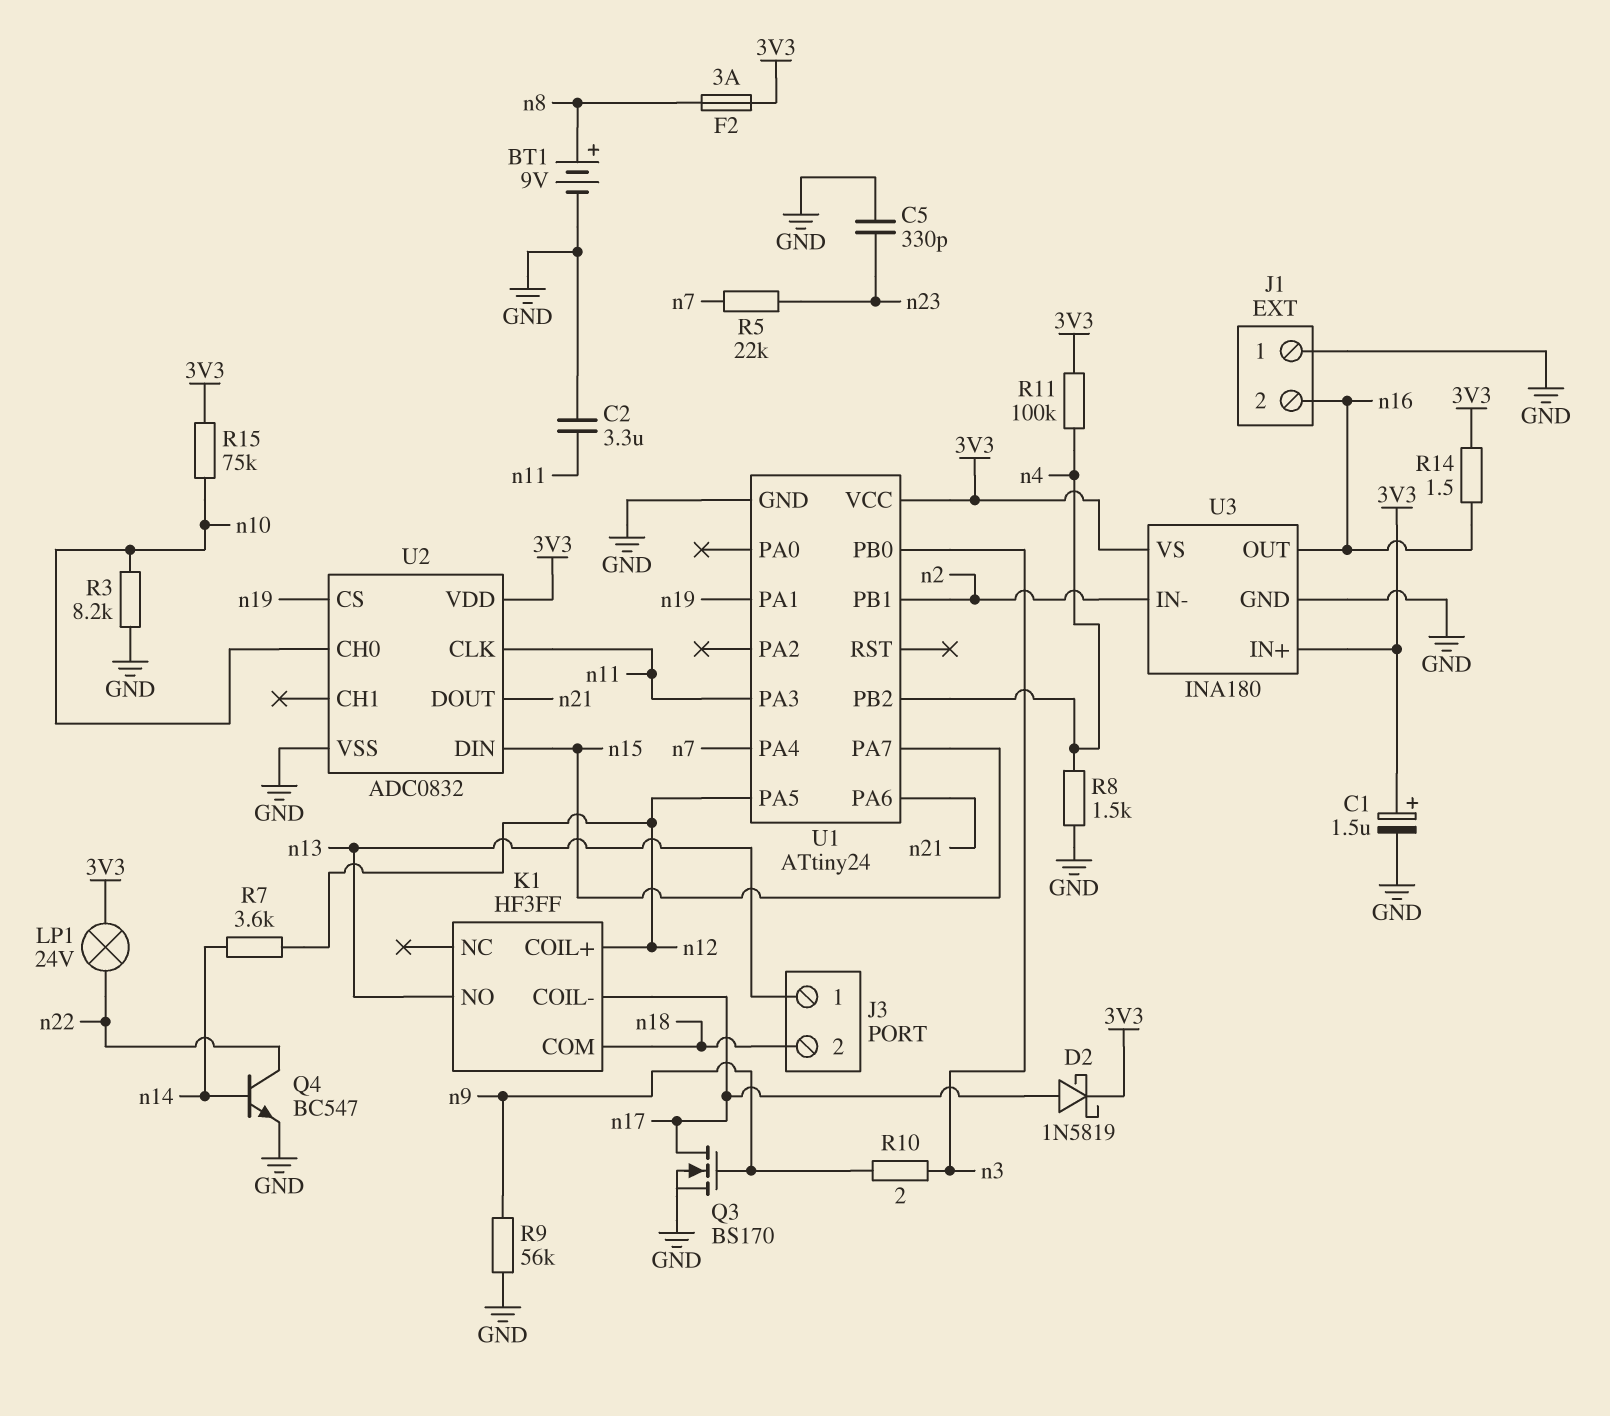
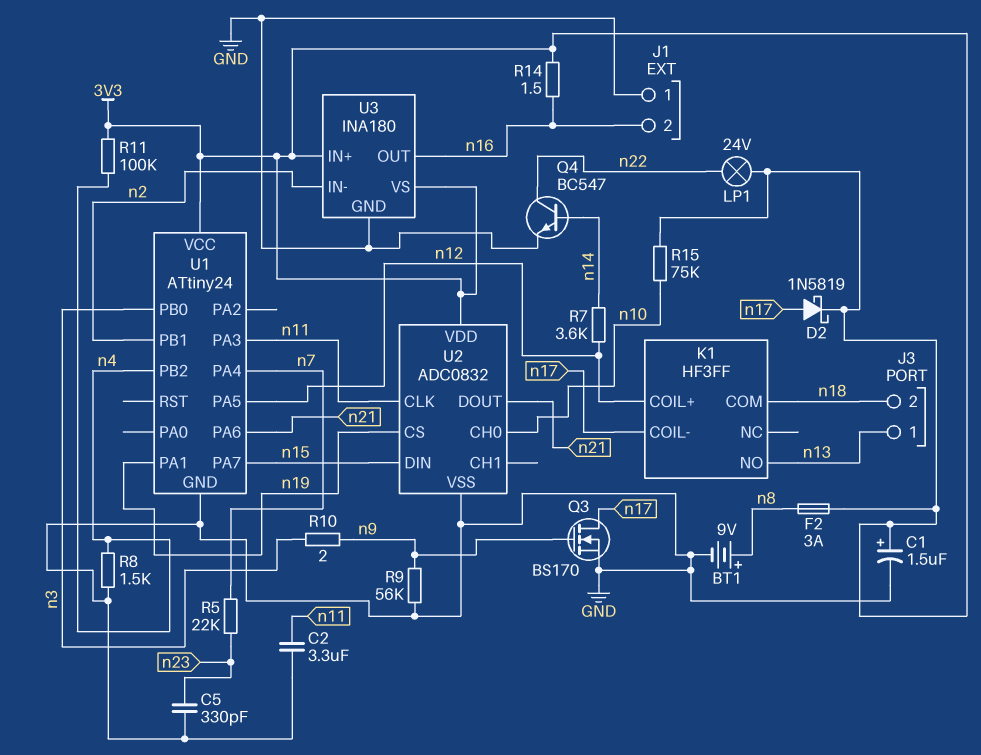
R3: 8.2k (GND, n10) -> none

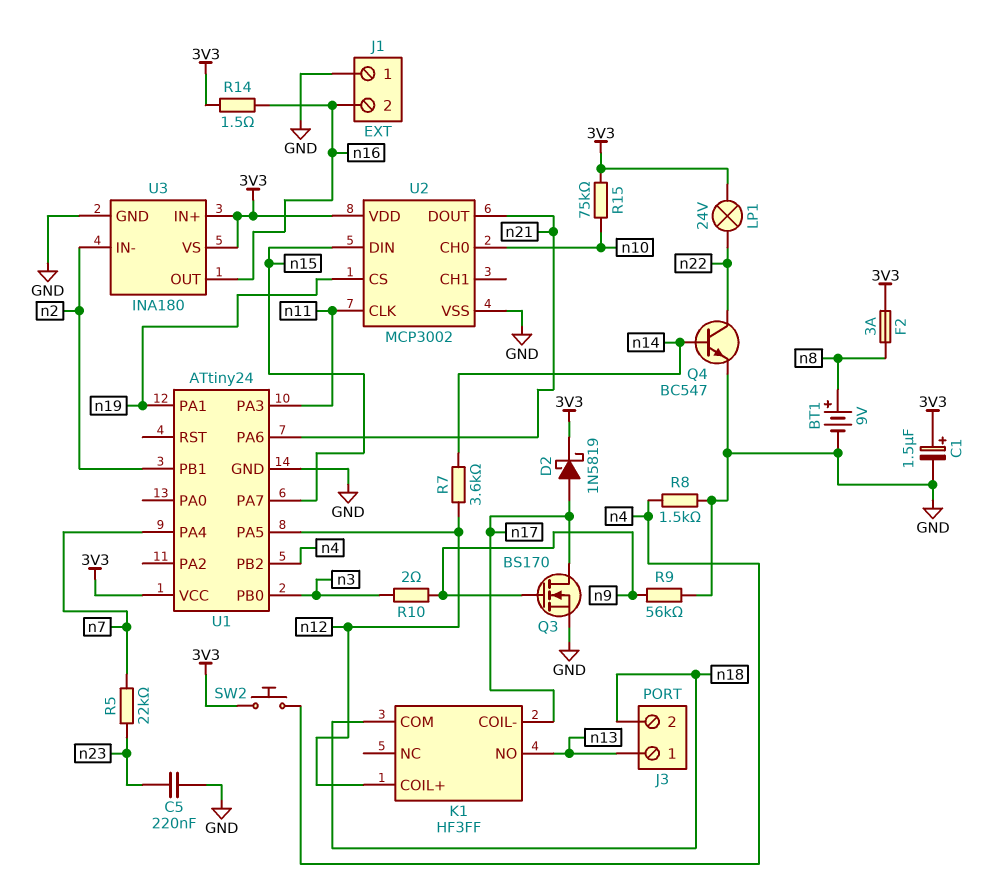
C2: 3.3uF (GND, n11) -> none
C5: 330pF (GND, n23) -> 220nF (GND, n23)
R11: 100k (3V3, n4) -> none
SW2: none -> button (3V3, n4)
U2: ADC0832 -> MCP3002

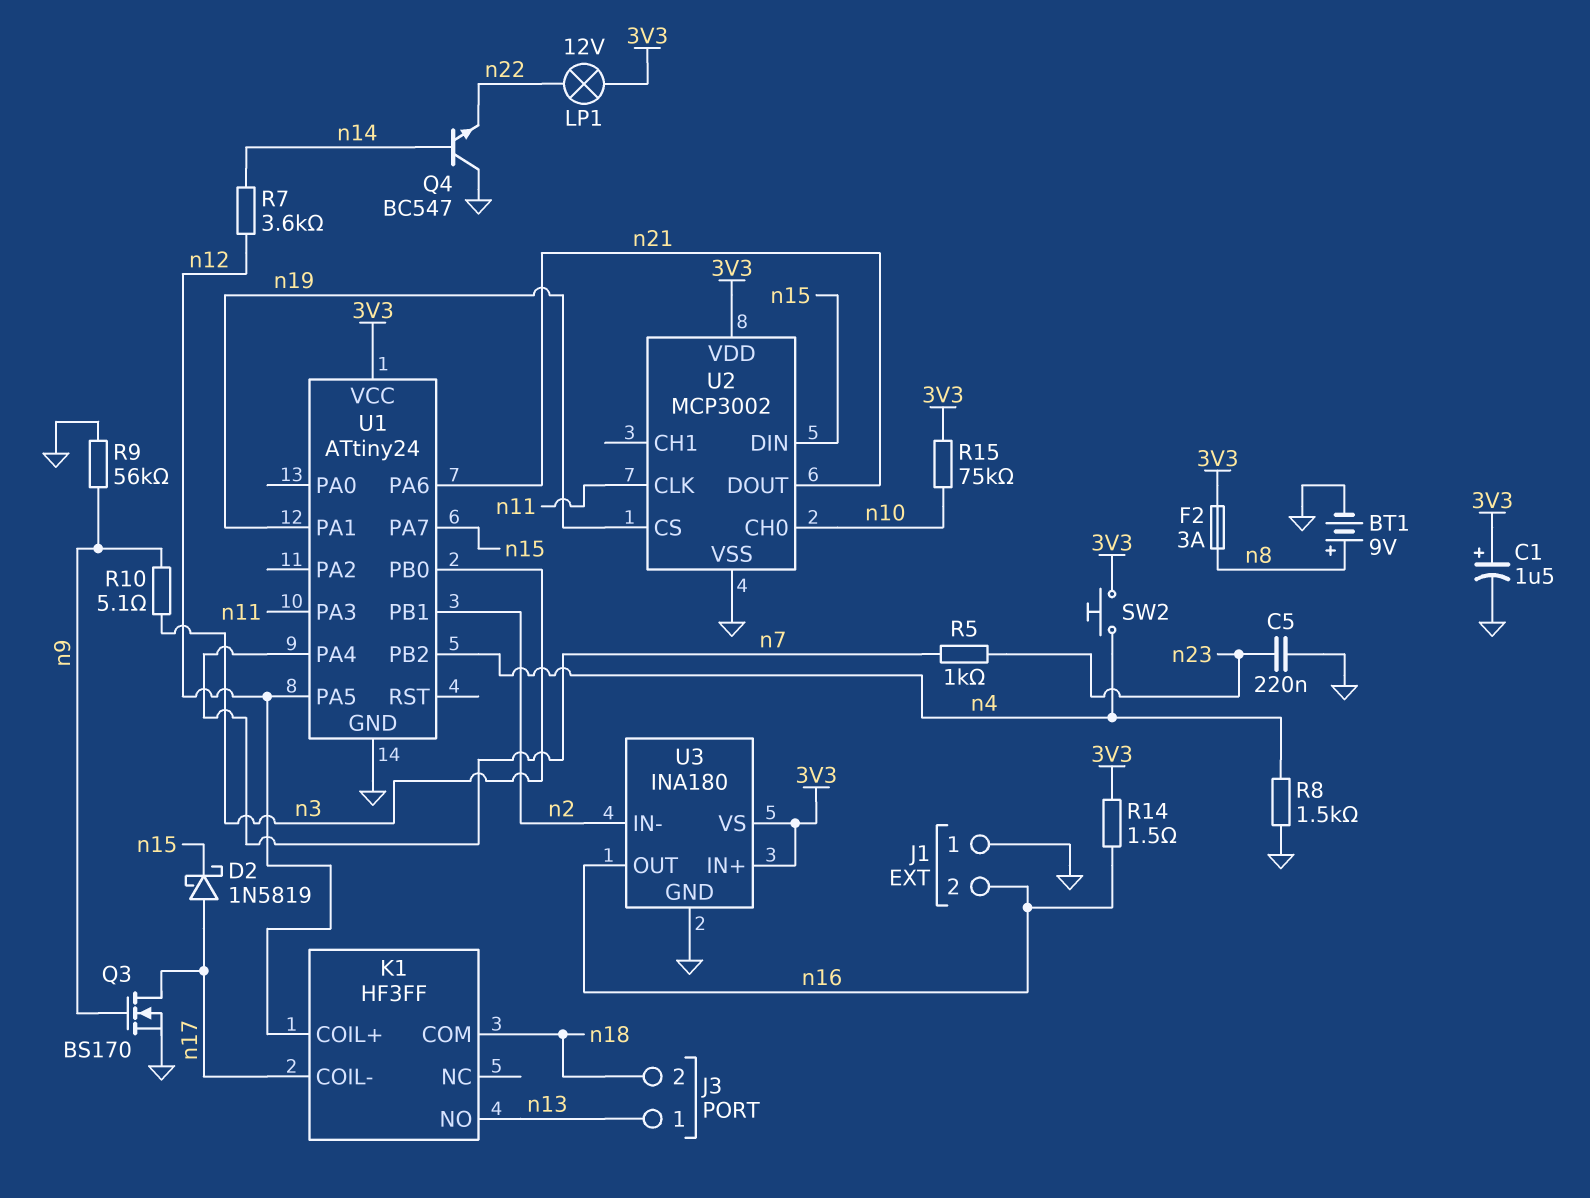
D2: schottky 1N5819 (A n17, K 3V3) -> schottky 1N5819 (A n17, K n15)
LP1: lamp 24V (3V3, n22) -> lamp 12V (3V3, n22)
Q4: NPN BC547 (B n14, C n22, E GND) -> NPN BC547 (B n14, C GND, E n22)
R5: 22k (n7, n23) -> 1k (n7, n23)
R10: 2 (n3, n9) -> 5.1 (n3, n9)

